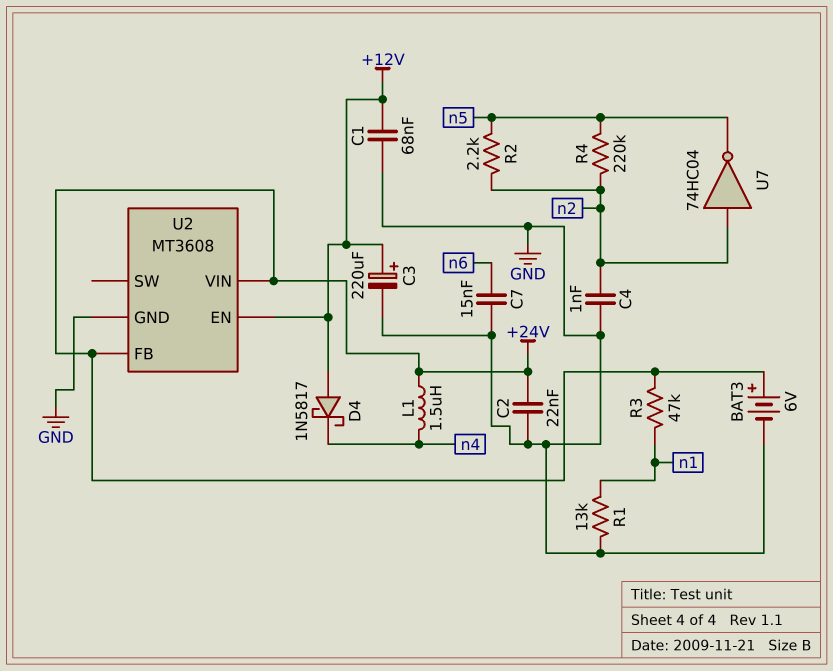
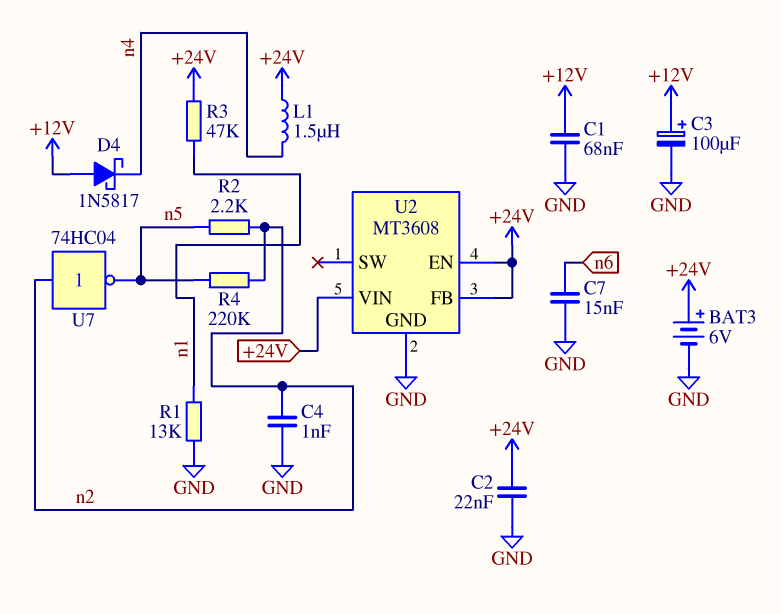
C3: 220uF (plus +12V, minus GND) -> 100uF (plus +12V, minus GND)
U2 pin EN: +12V -> +24V

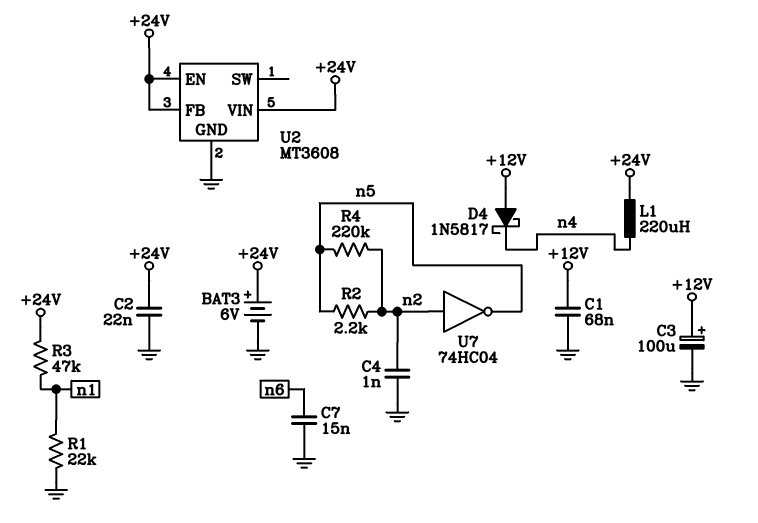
L1: 1.5uH (+24V, n4) -> 220uH (+24V, n4)
R1: 13k (GND, n1) -> 22k (GND, n1)

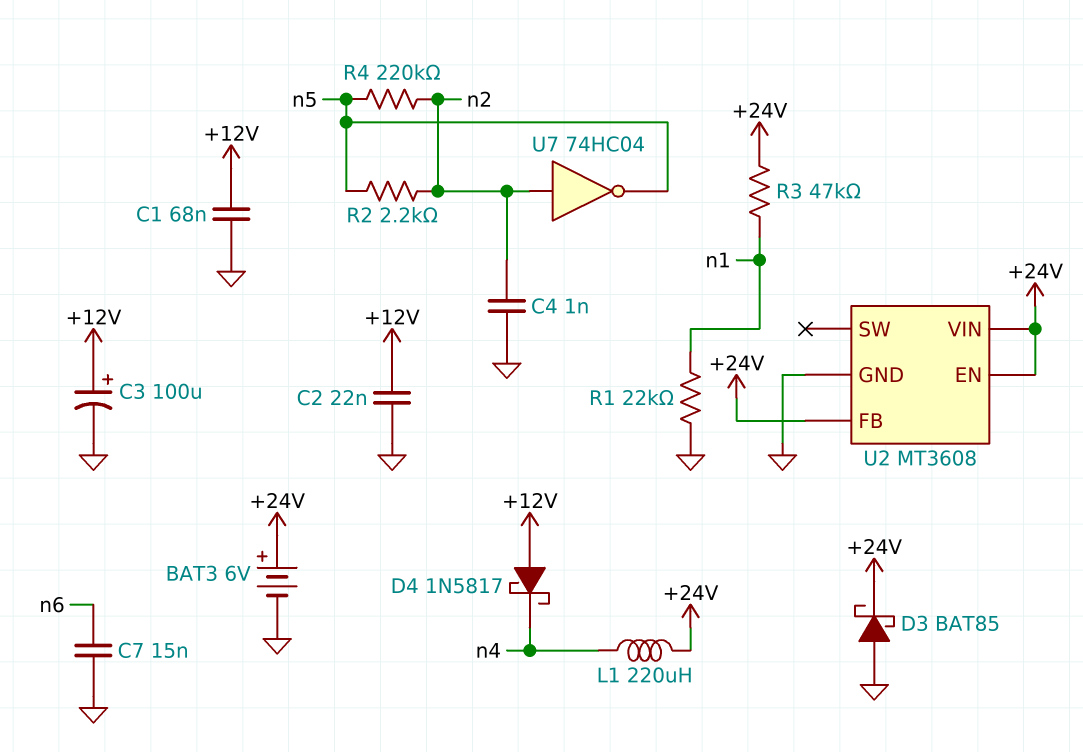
C2: 22nF (+24V, GND) -> 22nF (+12V, GND)
D3: none -> schottky BAT85 (A GND, K +24V)

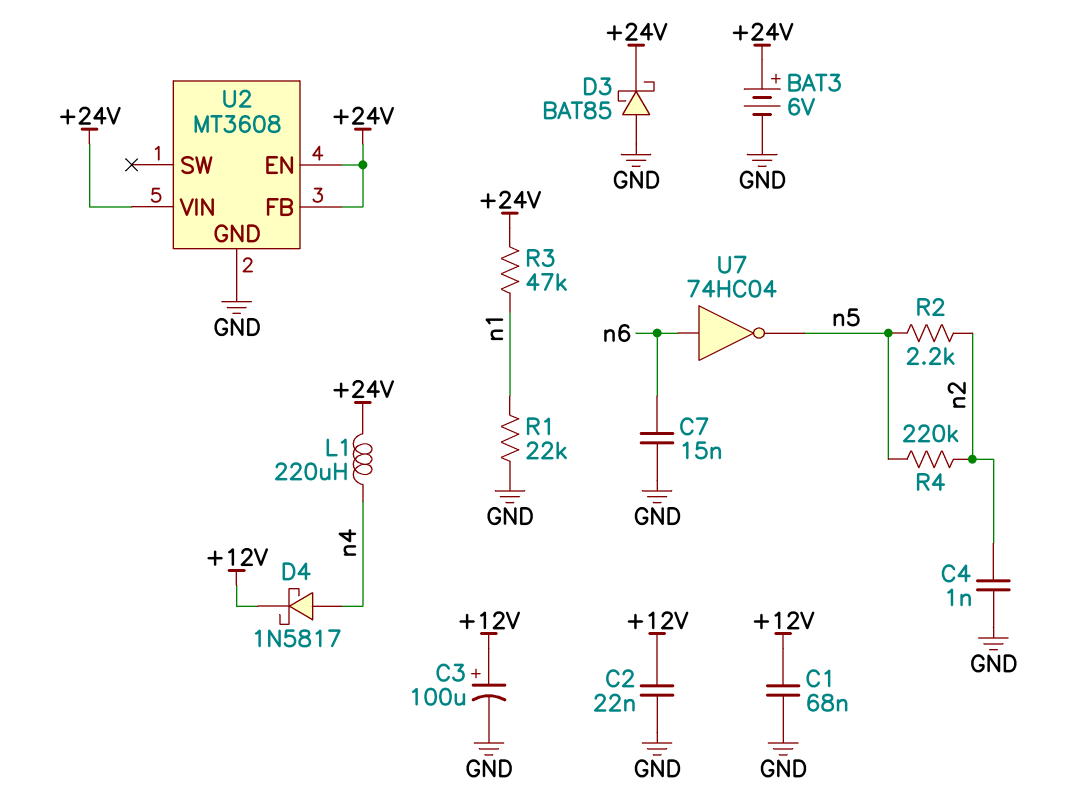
D4: schottky 1N5817 (A +12V, K n4) -> schottky 1N5817 (A n4, K +12V)
U7: NOT 74HC04 (in n2, out n5) -> NOT 74HC04 (in n6, out n5)

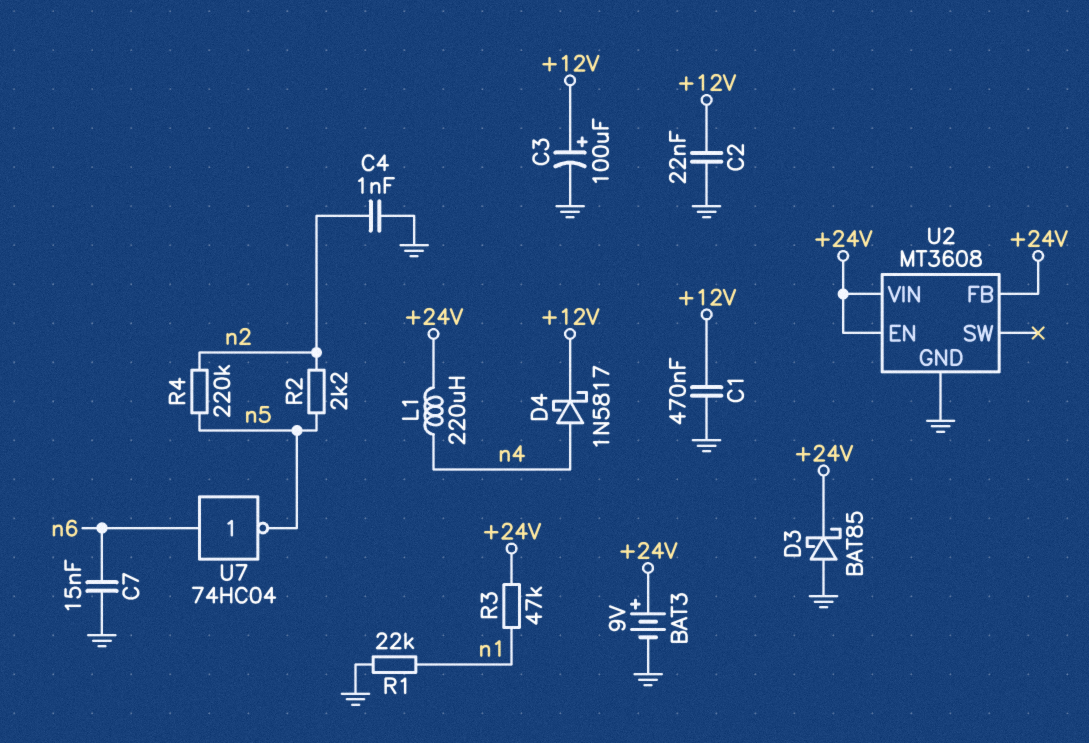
BAT3: 6V (plus +24V, minus GND) -> 9V (plus +24V, minus GND)
C1: 68nF (+12V, GND) -> 470nF (+12V, GND)

